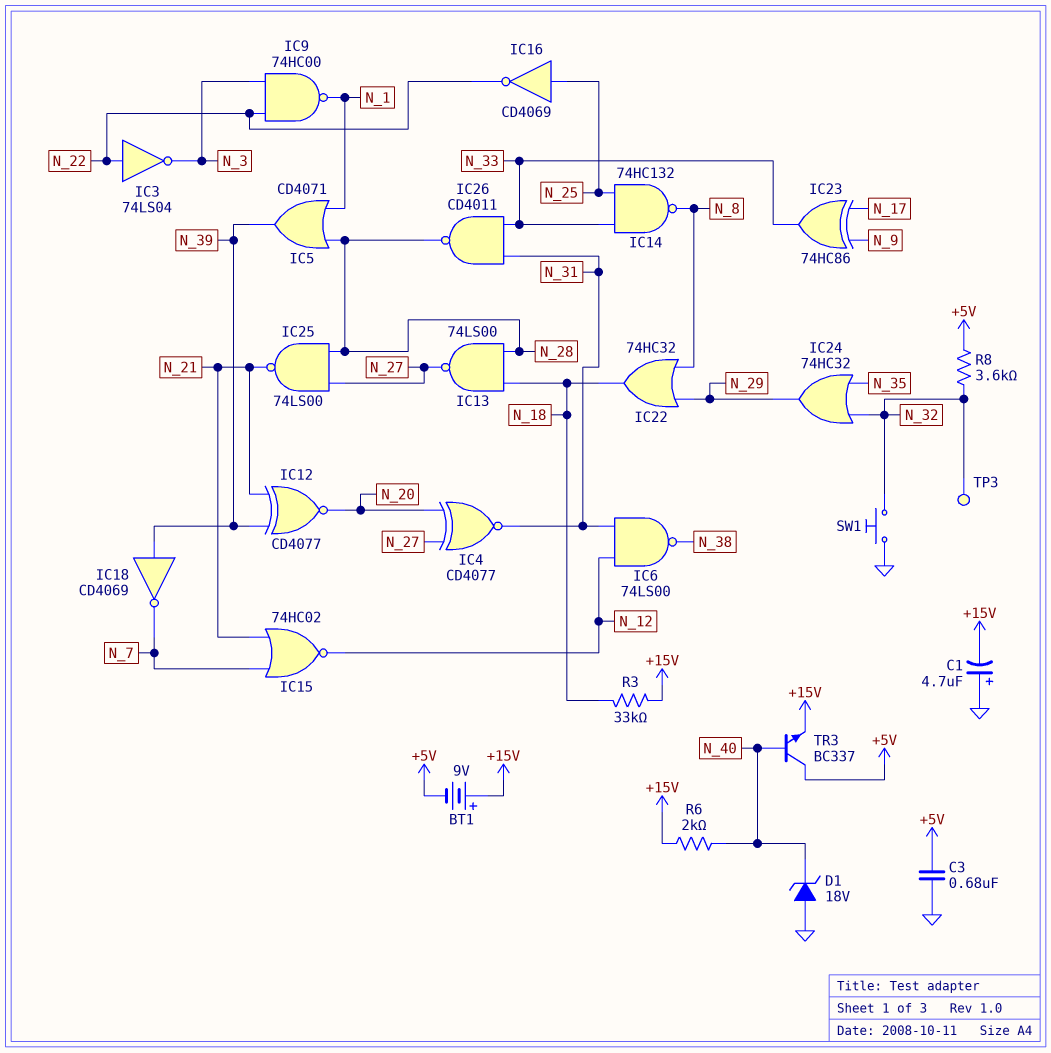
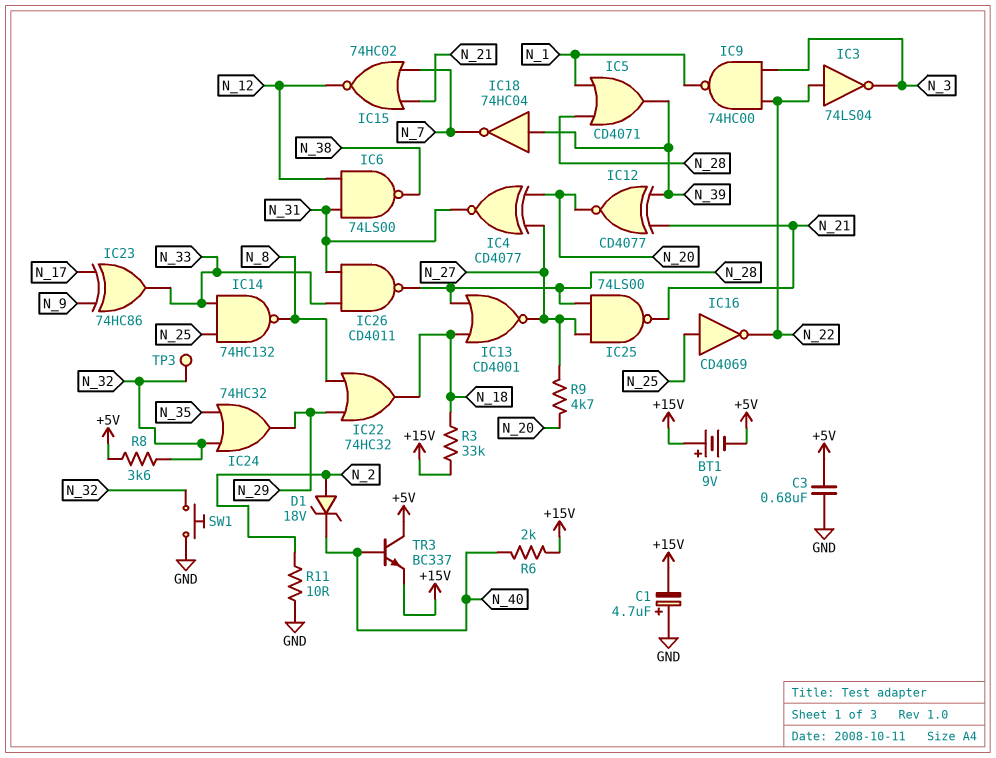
D1: zener 18V (A GND, K N_40) -> zener 18V (A N_2, K N_40)
IC13: NAND 74LS00 (in N_18, in N_28, out N_27) -> NOR CD4001 (in N_18, in N_28, out N_27)
IC18: NOT CD4069 (in N_39, out N_7) -> NOT 74HC04 (in N_39, out N_7)
R9: none -> 4.7k (N_20, N_27)
R11: none -> 10 (GND, N_2)

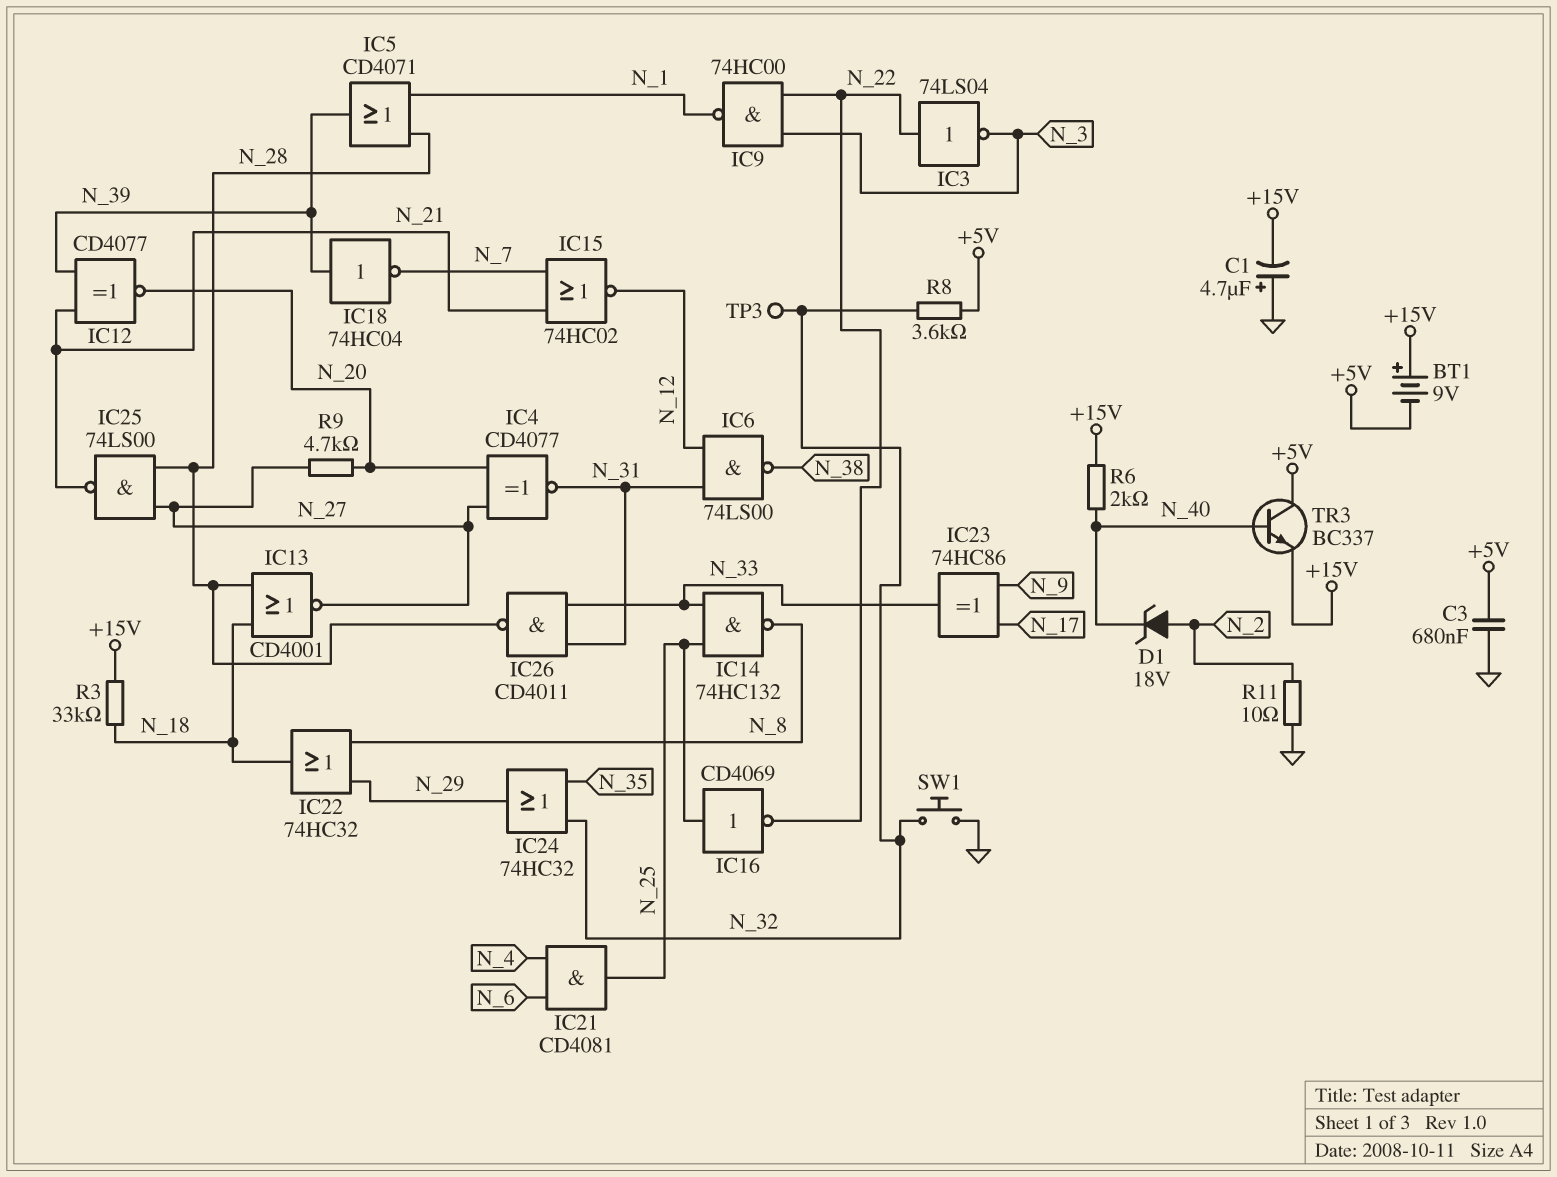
IC21: none -> AND CD4081 (in N_4, in N_6, out N_25)

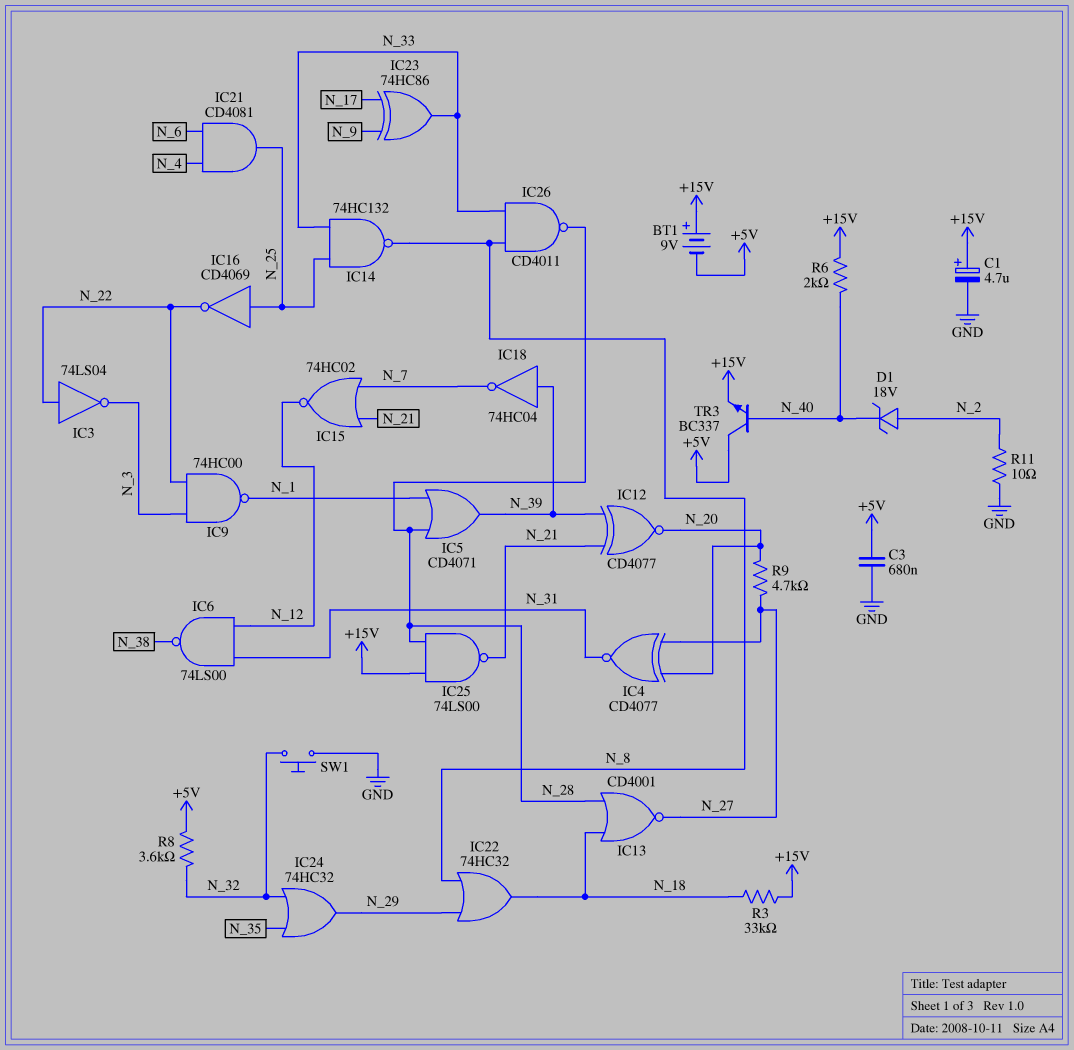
C1: 4.7uF (plus GND, minus +15V) -> 4.7uF (plus +15V, minus GND)
IC25: NAND 74LS00 (in N_27, in N_28, out N_21) -> NAND 74LS00 (in +15V, in N_28, out N_21)
IC26: NAND CD4011 (in N_31, in N_33, out N_28) -> NAND CD4011 (in N_8, in N_33, out N_28)
TP3: test point (N_32) -> none

